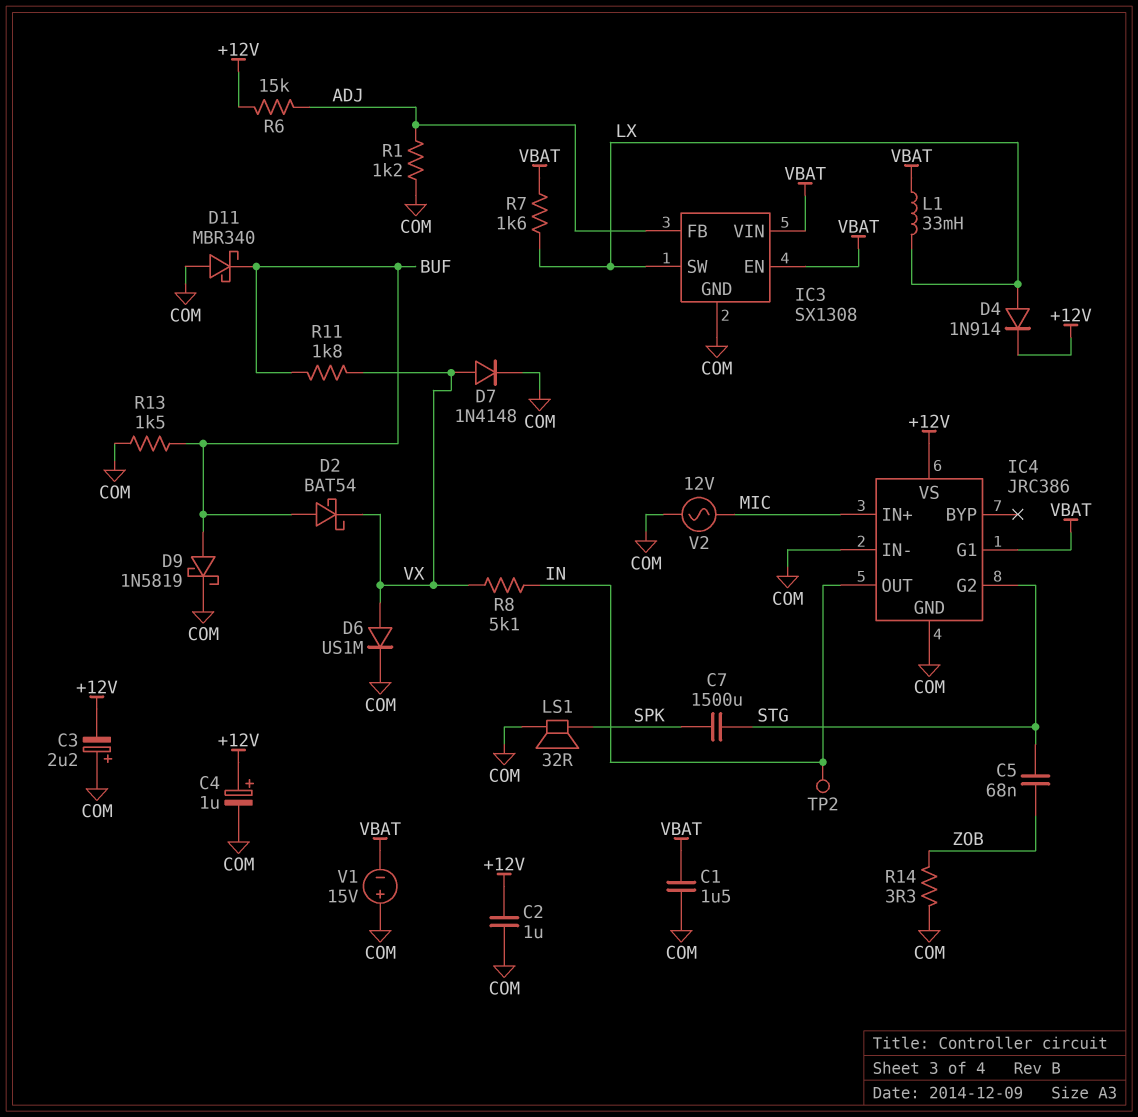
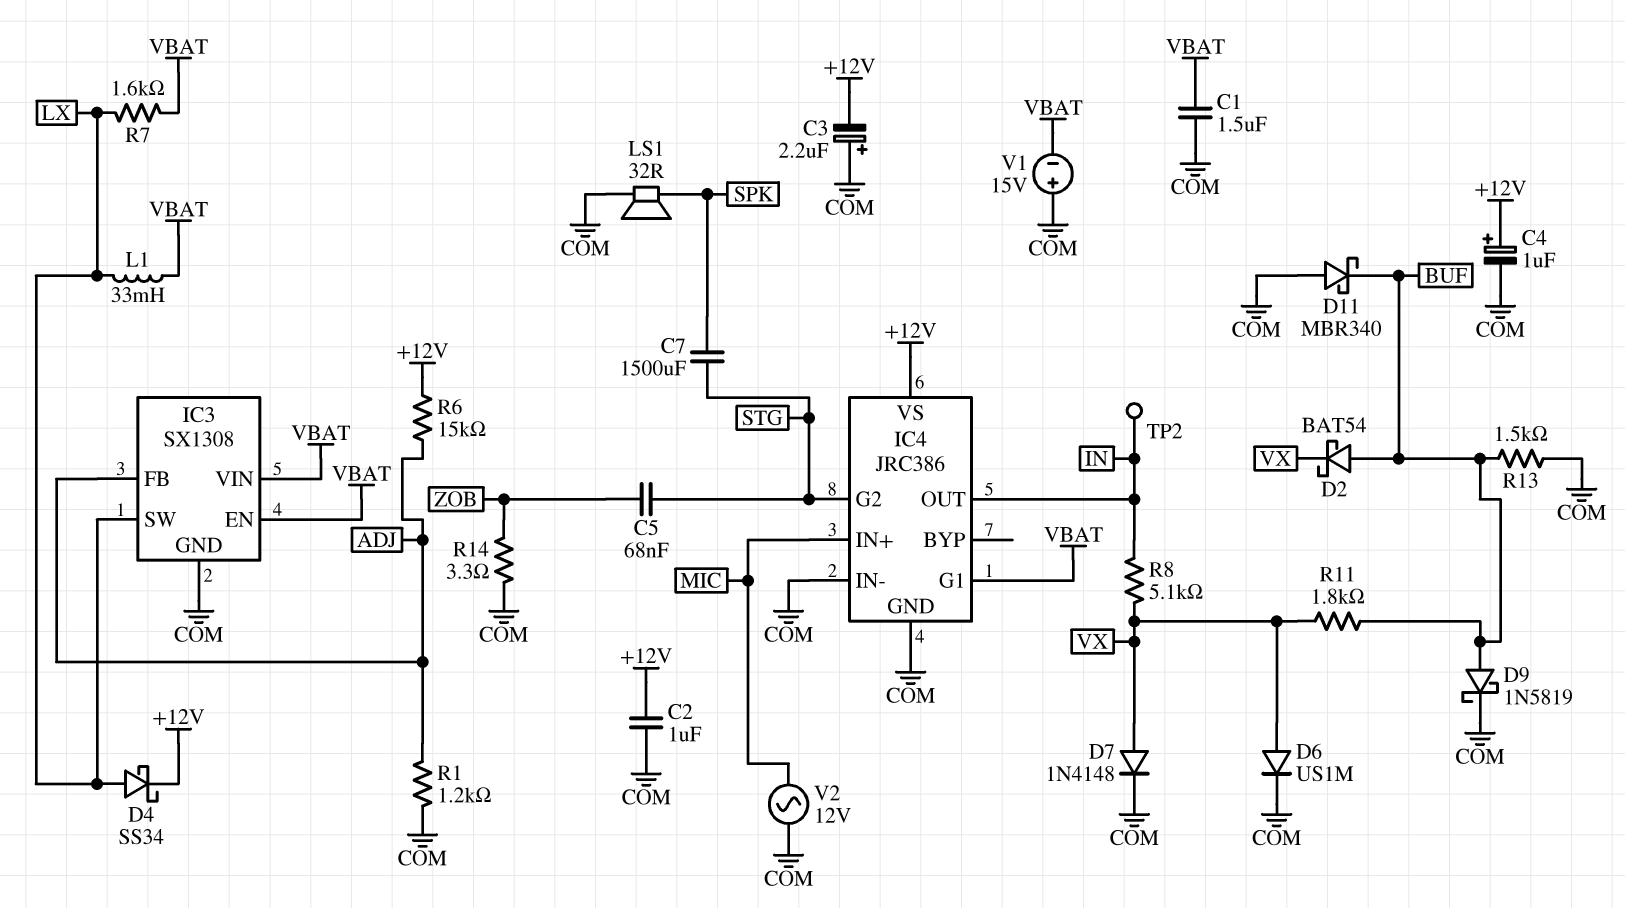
D4: diode 1N914 (A LX, K +12V) -> schottky SS34 (A LX, K +12V)

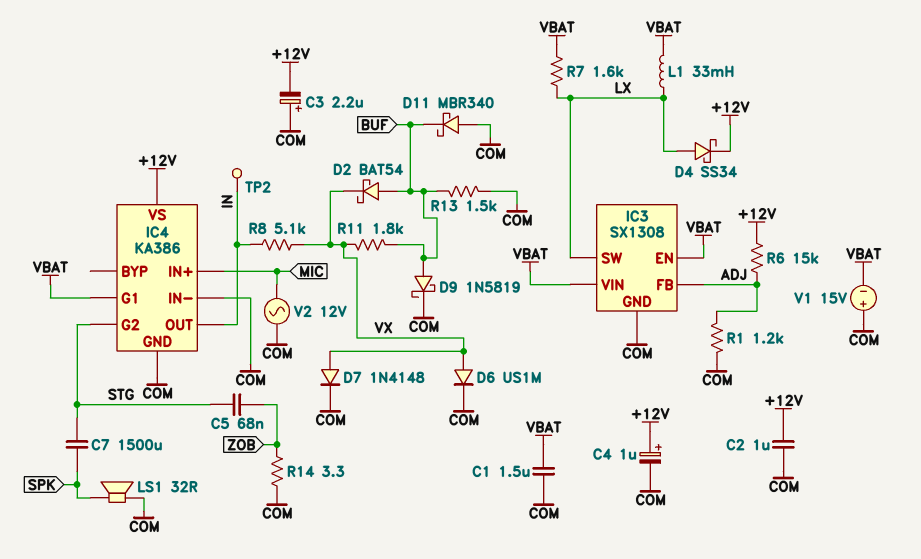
IC4: JRC386 -> KA386

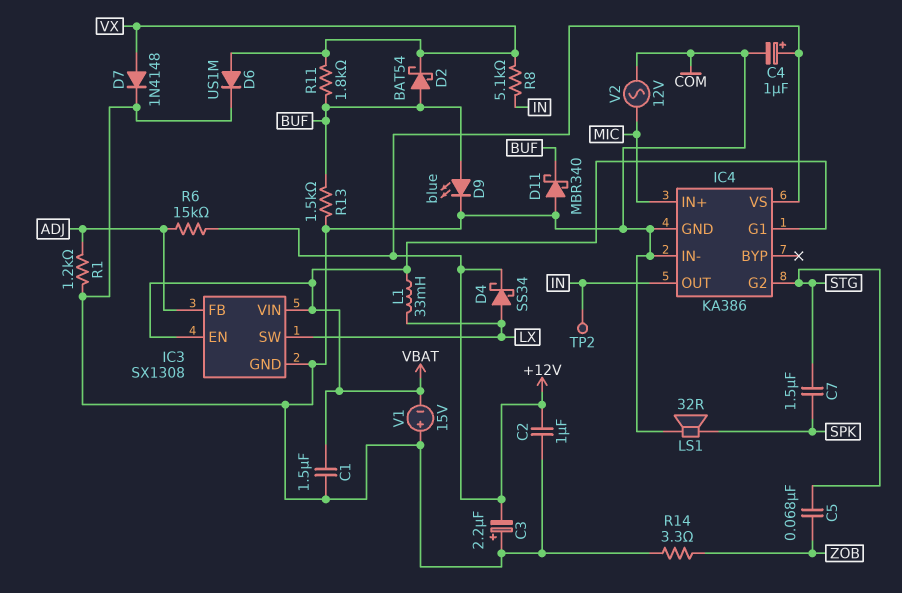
C7: 1500uF (SPK, STG) -> 1.5uF (SPK, STG)
D9: schottky 1N5819 (A BUF, K COM) -> LED blue (A BUF, K COM)
R7: 1.6k (LX, VBAT) -> none

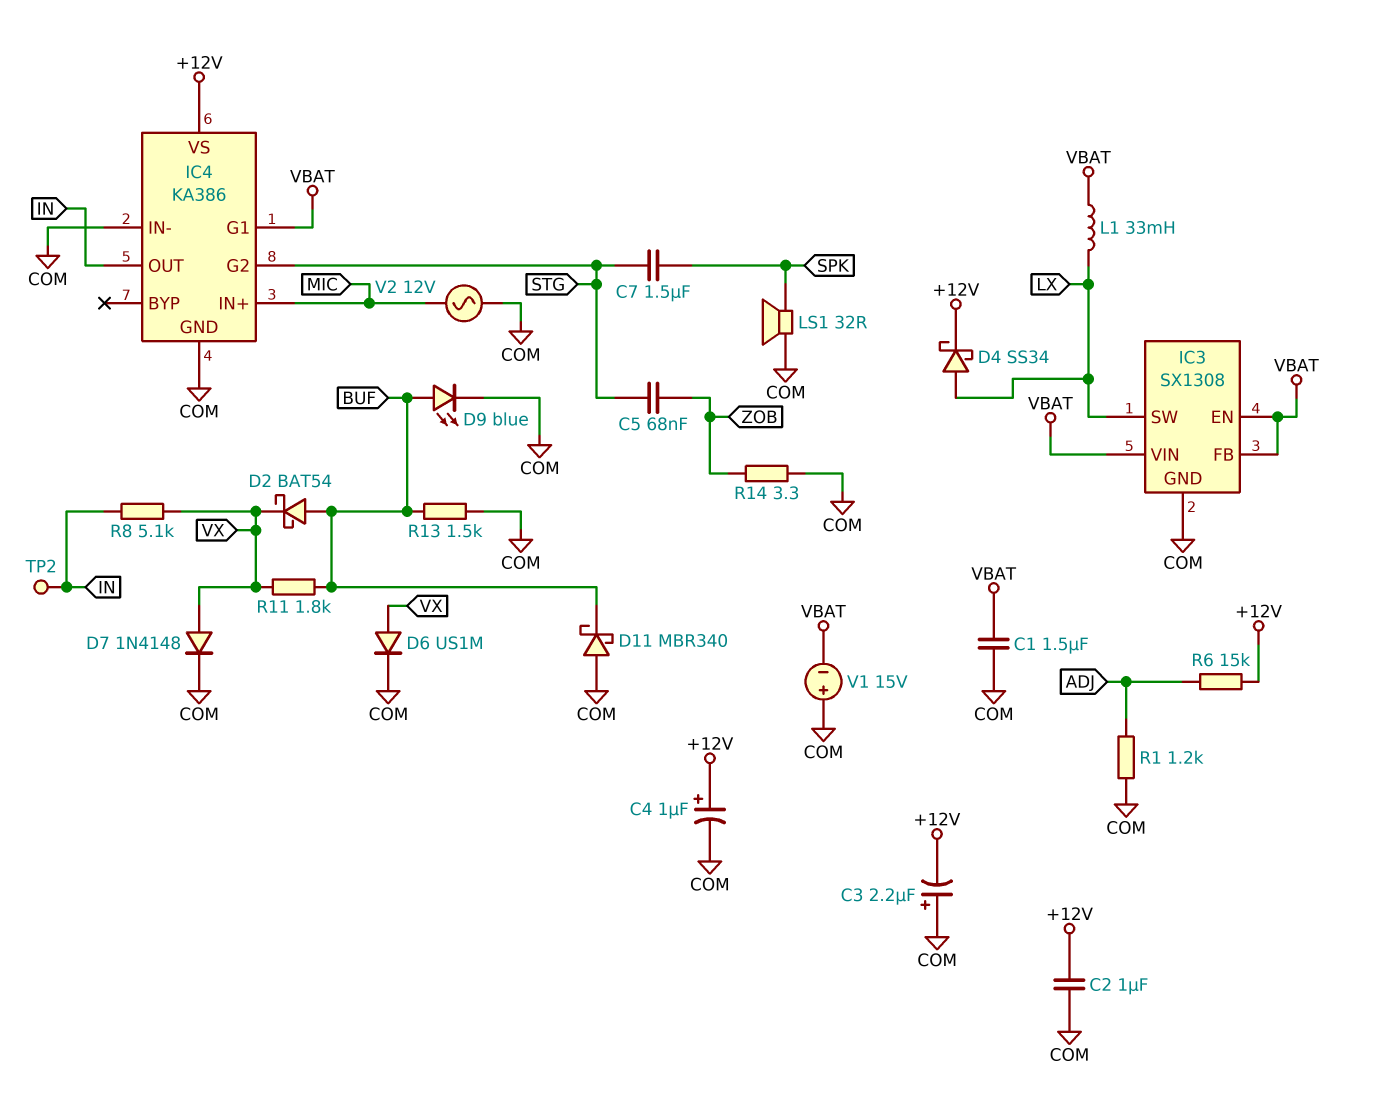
IC3 pin FB: ADJ -> VBAT

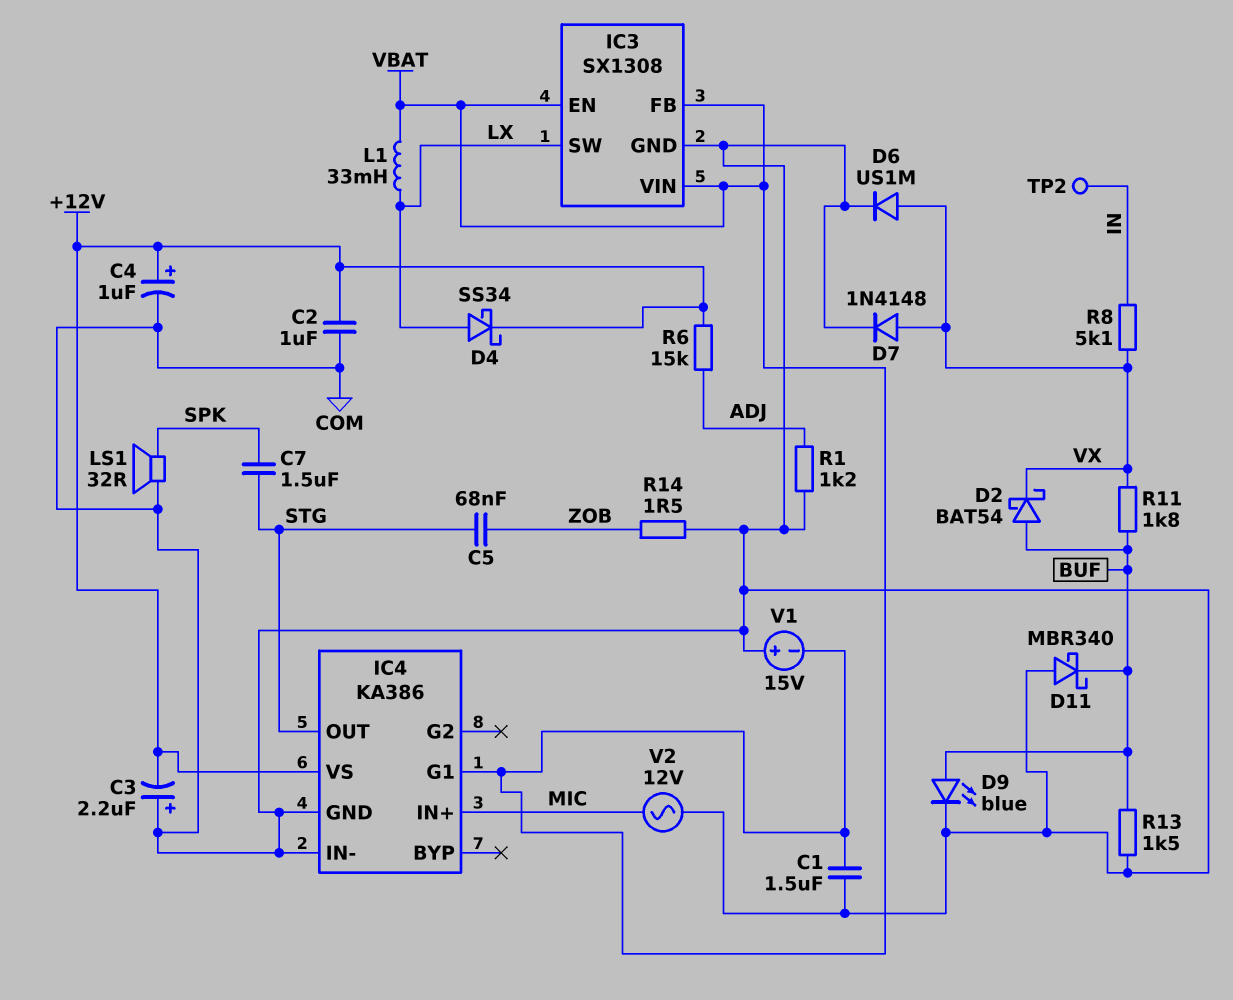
IC4 pin G2: STG -> none
IC4 pin OUT: IN -> STG
R14: 3.3 (COM, ZOB) -> 1.5 (COM, ZOB)

